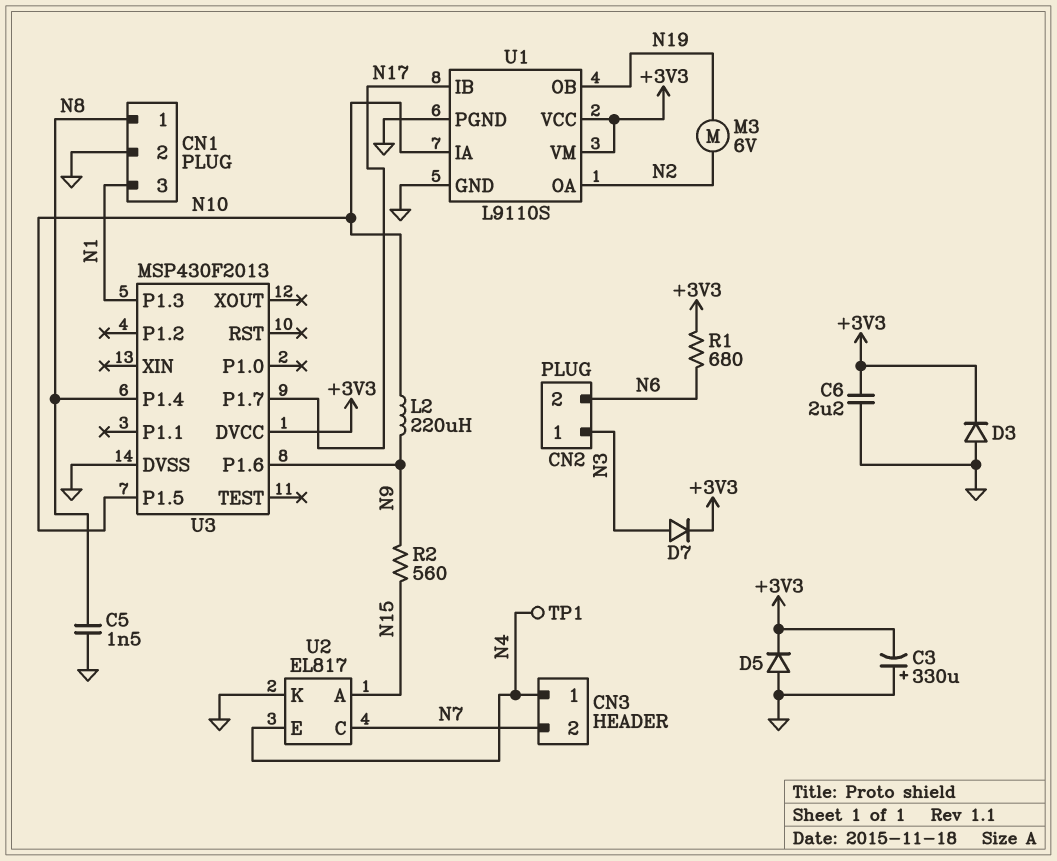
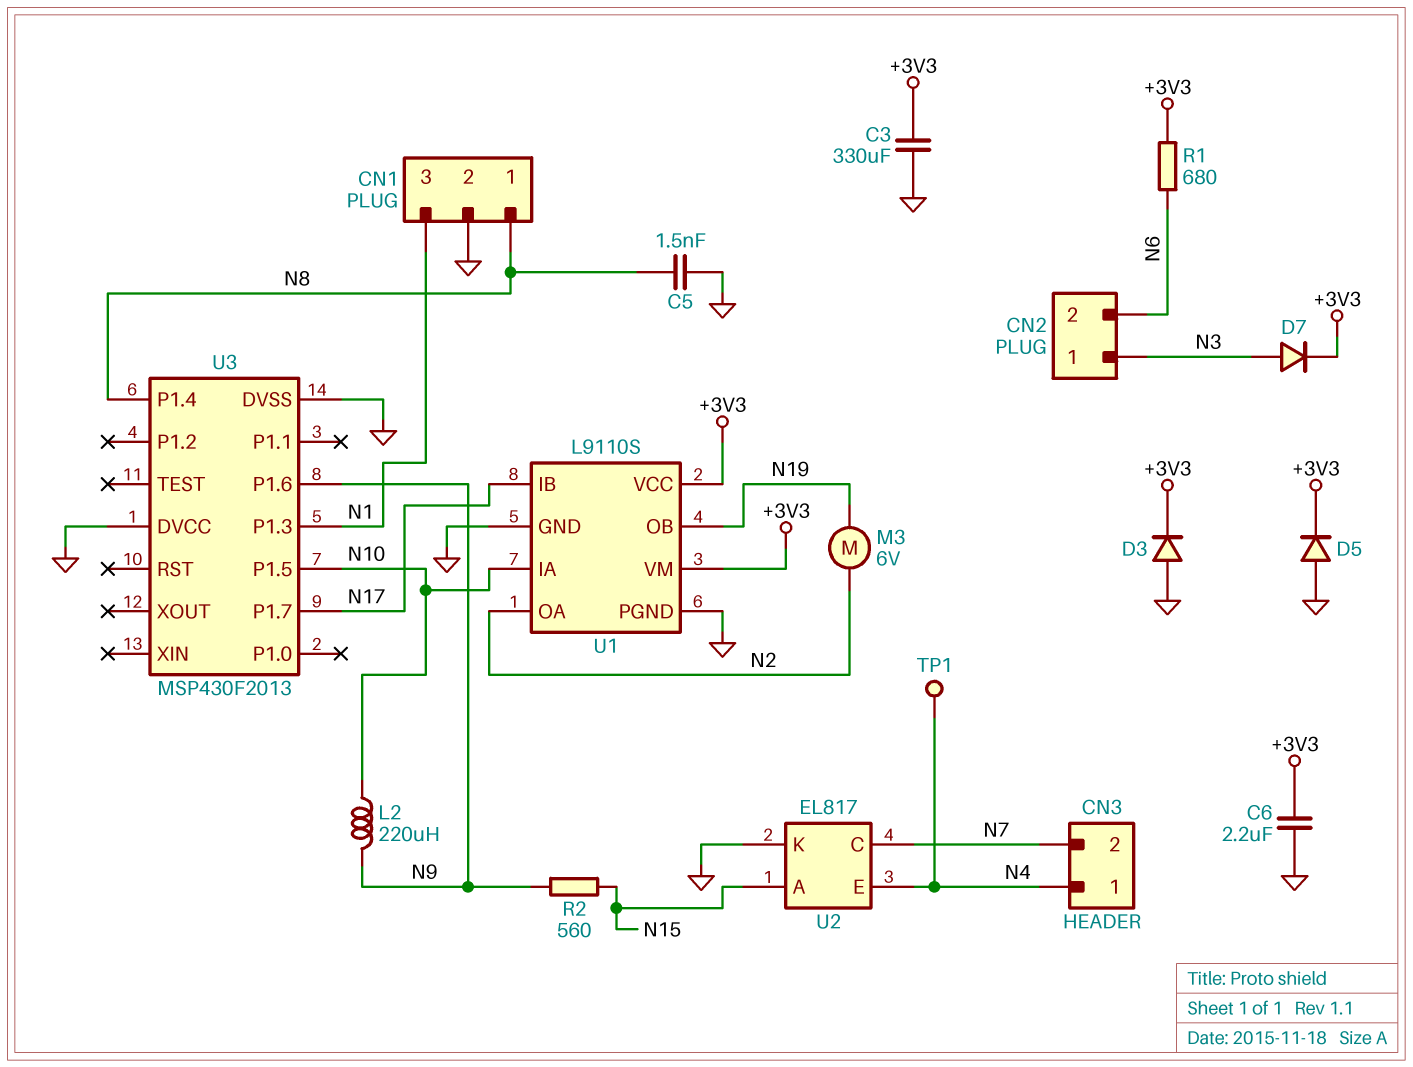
C3: 330uF (plus GND, minus +3V3) -> 330uF (+3V3, GND)
U3 pin DVCC: +3V3 -> GND

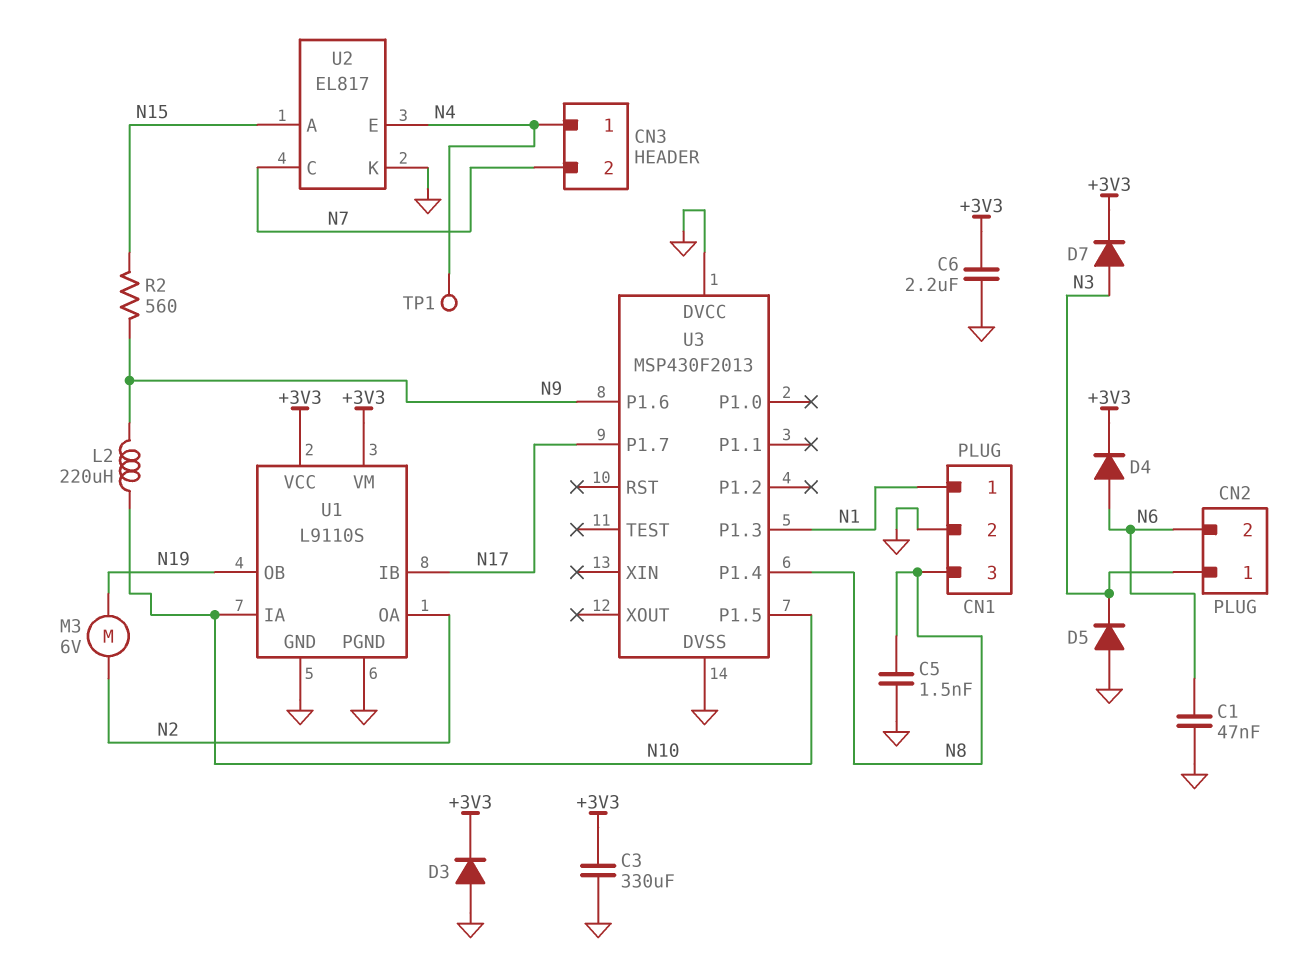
C1: none -> 47nF (GND, N6)
CN1 pin 1: N8 -> N1
CN1 pin 3: N1 -> N8
D4: none -> diode (A N6, K +3V3)
D5: diode (A GND, K +3V3) -> diode (A GND, K N3)
R1: 680 (+3V3, N6) -> none

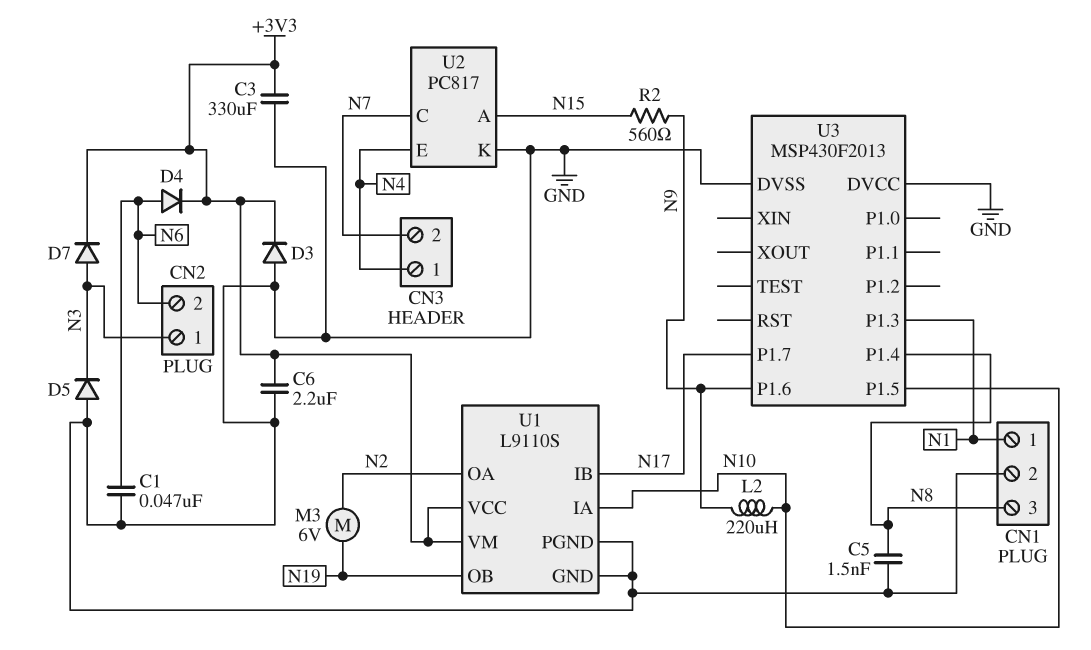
TP1: test point (N4) -> none
U2: EL817 -> PC817

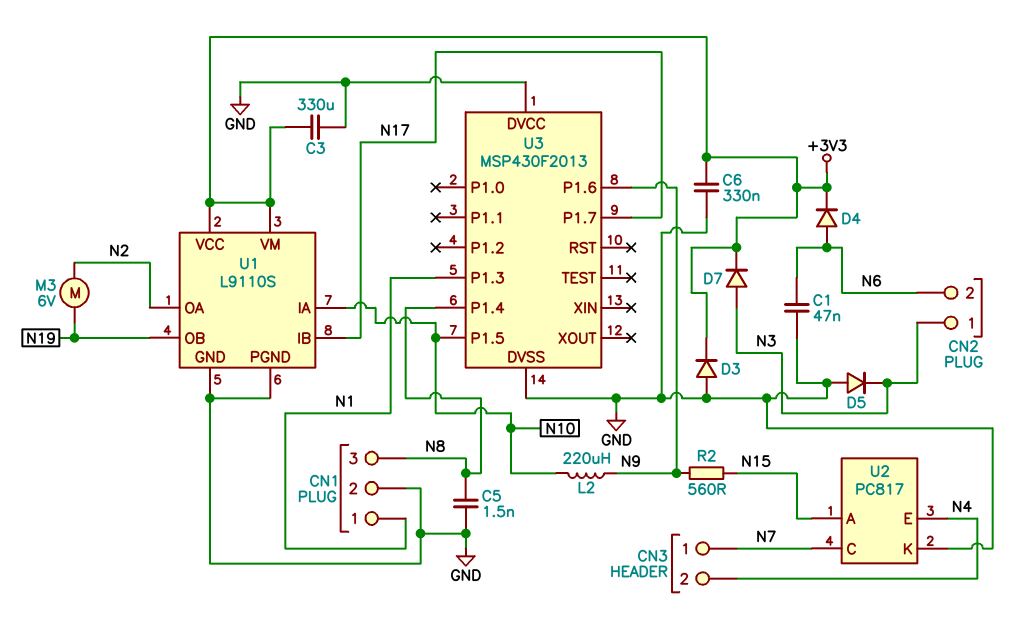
C6: 2.2uF (+3V3, GND) -> 330nF (+3V3, GND)
CN3 pin 1: N4 -> N7
CN3 pin 2: N7 -> N4

